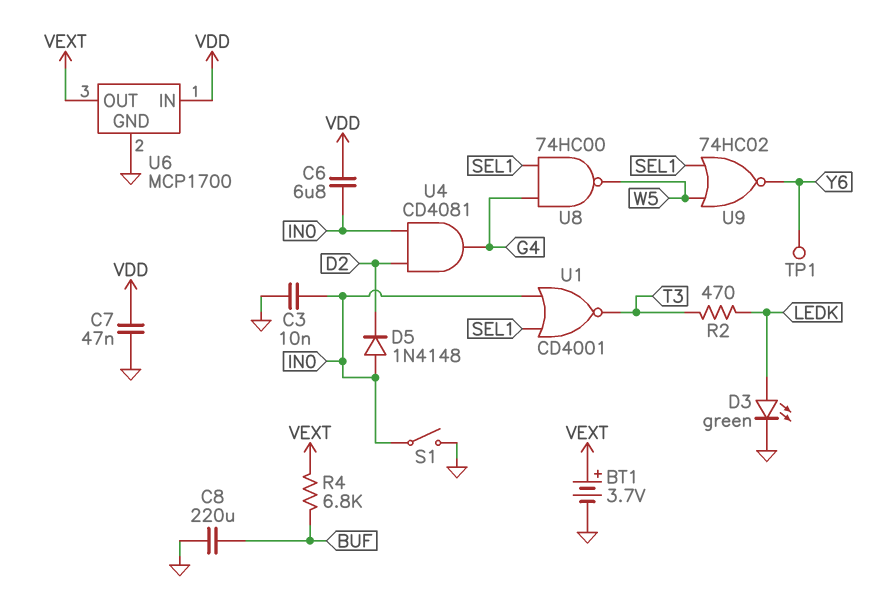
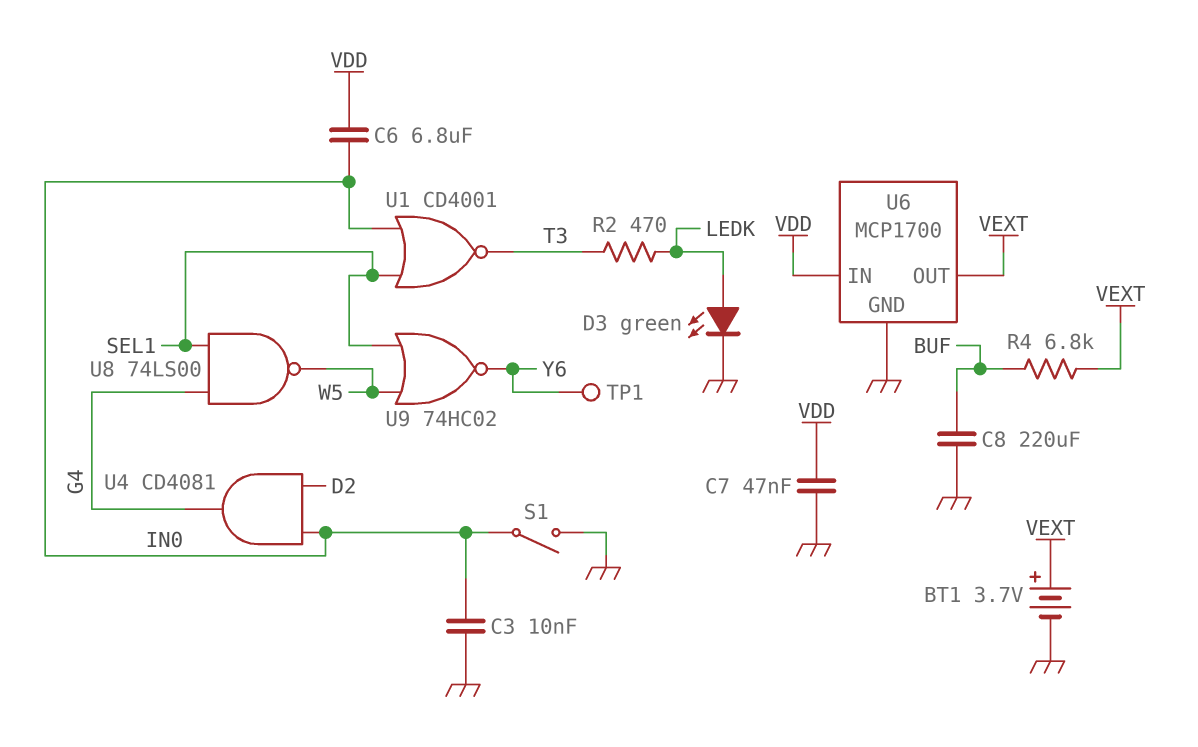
D5: diode 1N4148 (A IN0, K D2) -> none
U8: NAND 74HC00 (in G4, in SEL1, out W5) -> NAND 74LS00 (in G4, in SEL1, out W5)

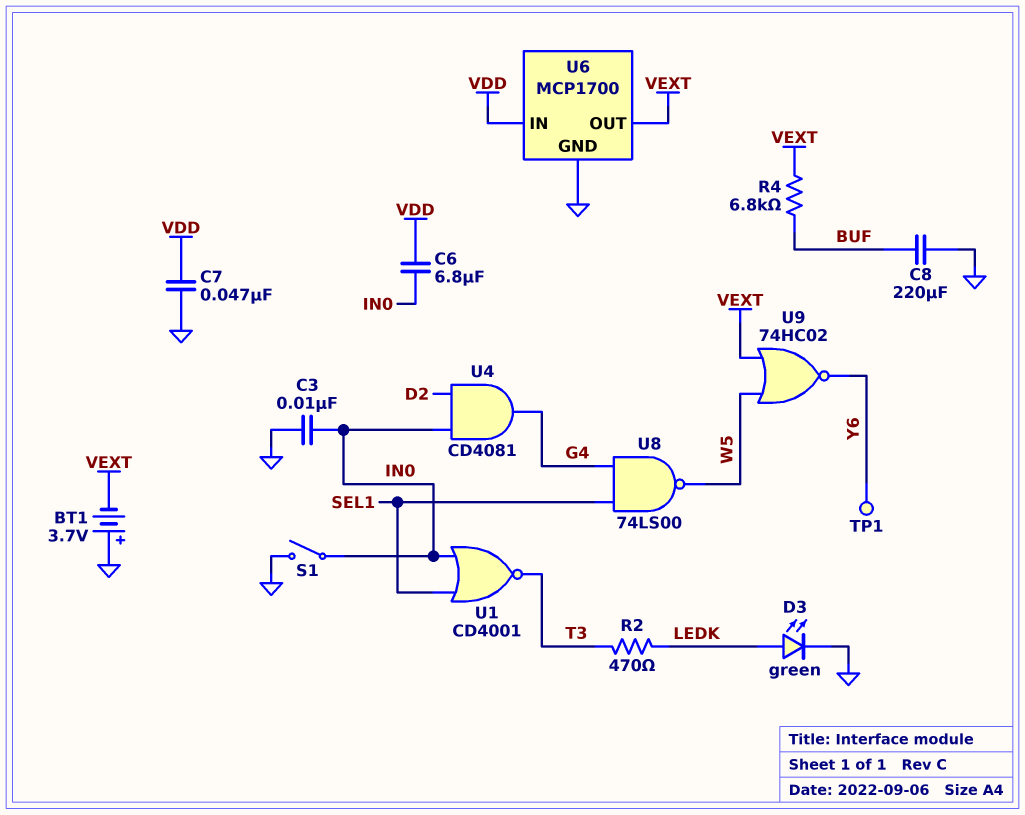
BT1: 3.7V (plus VEXT, minus GND) -> 3.7V (plus GND, minus VEXT)
U9: NOR 74HC02 (in SEL1, in W5, out Y6) -> NOR 74HC02 (in VEXT, in W5, out Y6)

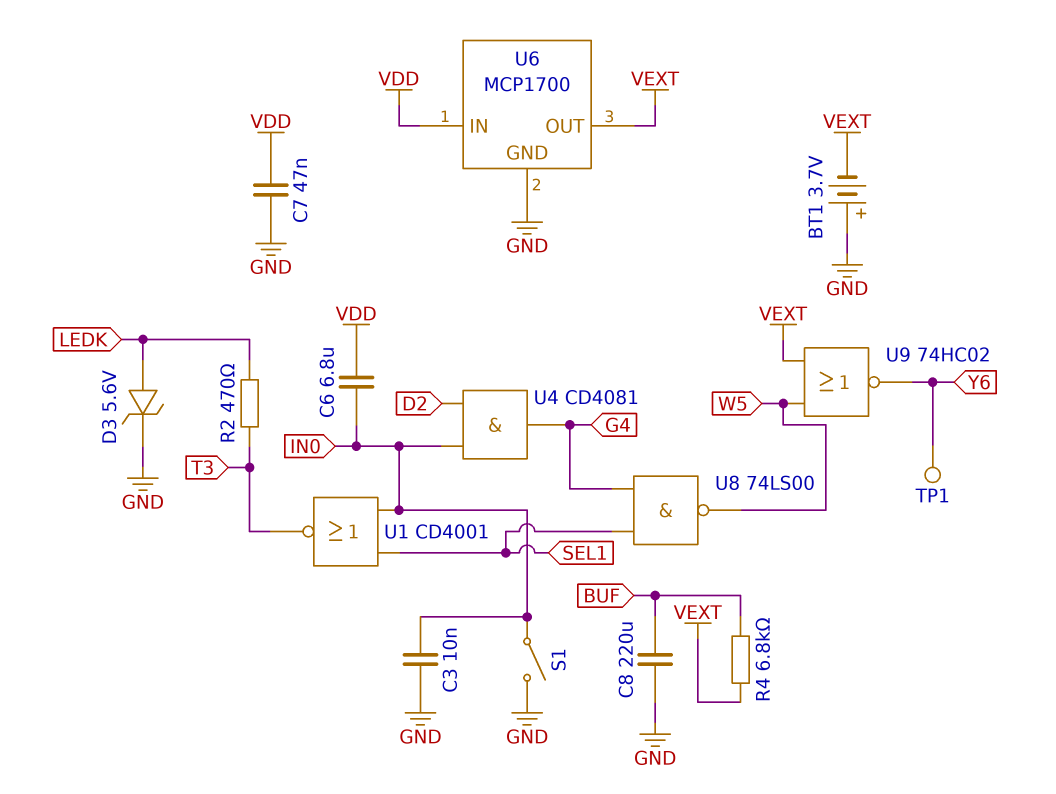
D3: LED green (A LEDK, K GND) -> zener 5.6V (A LEDK, K GND)

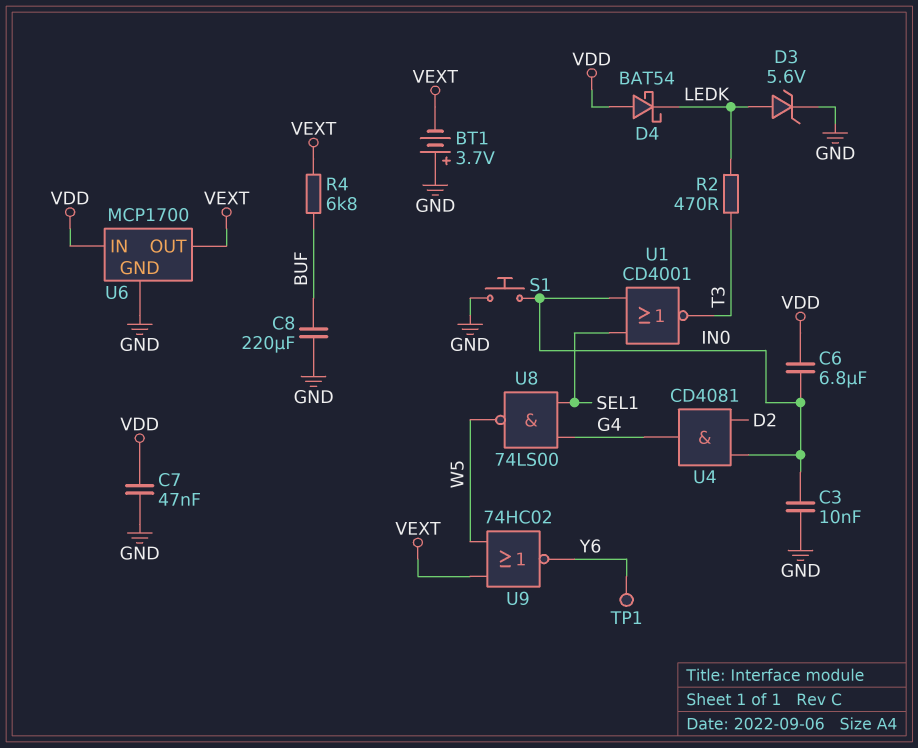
D4: none -> schottky BAT54 (A VDD, K LEDK)
S1: switch (GND, IN0) -> button (GND, IN0)

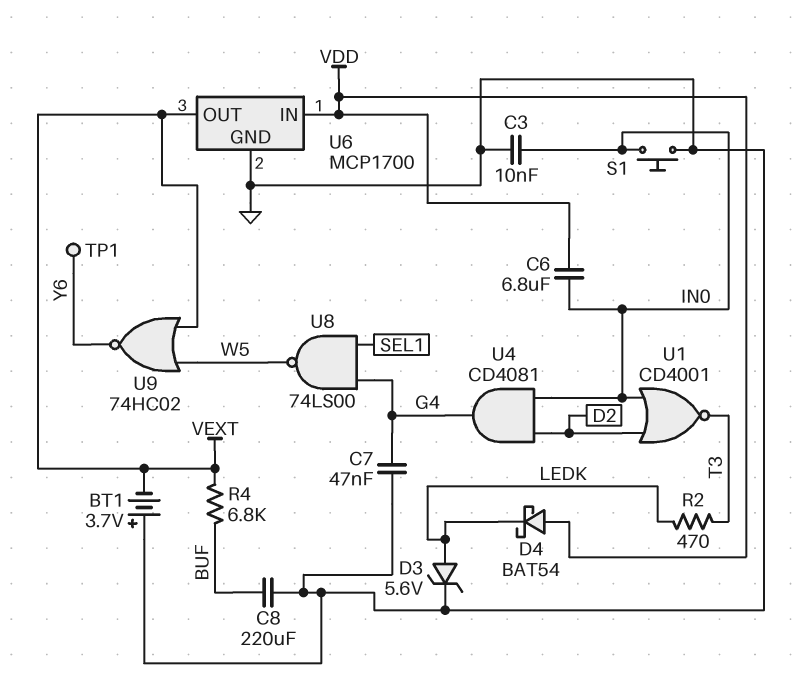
C7: 47nF (GND, VDD) -> 47nF (G4, GND)
U1: NOR CD4001 (in IN0, in SEL1, out T3) -> NOR CD4001 (in D2, in IN0, out T3)

